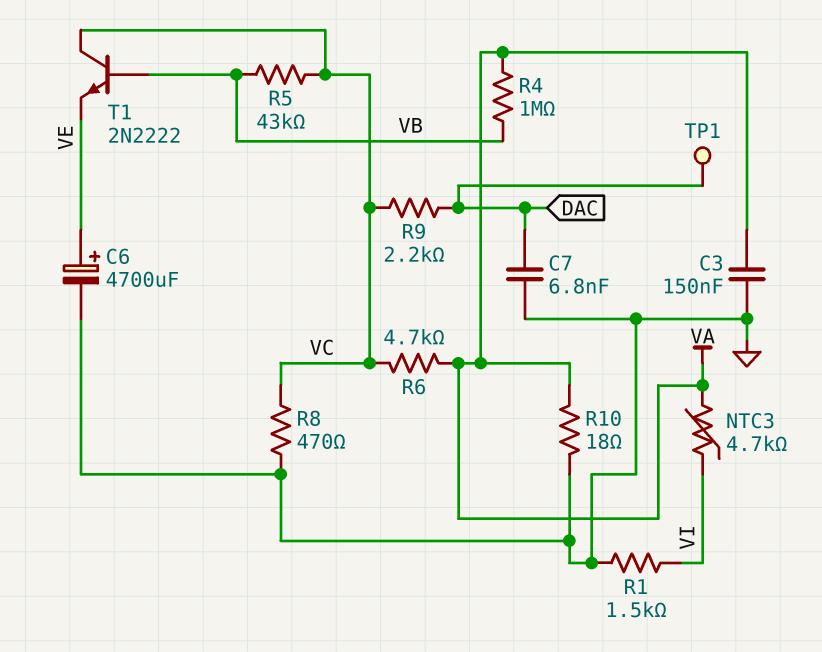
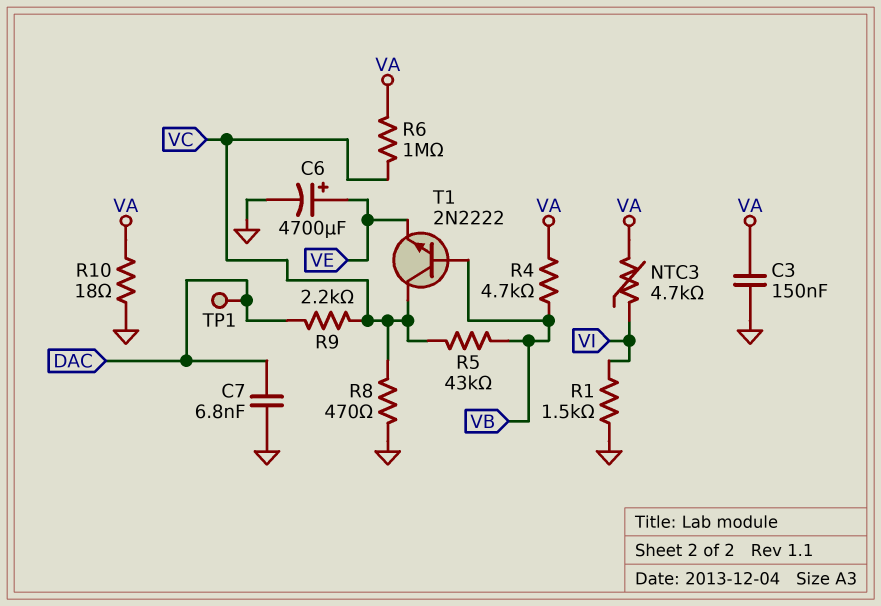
R4: 1M (VA, VB) -> 4.7k (VA, VB)
R6: 4.7k (VA, VC) -> 1M (VA, VC)

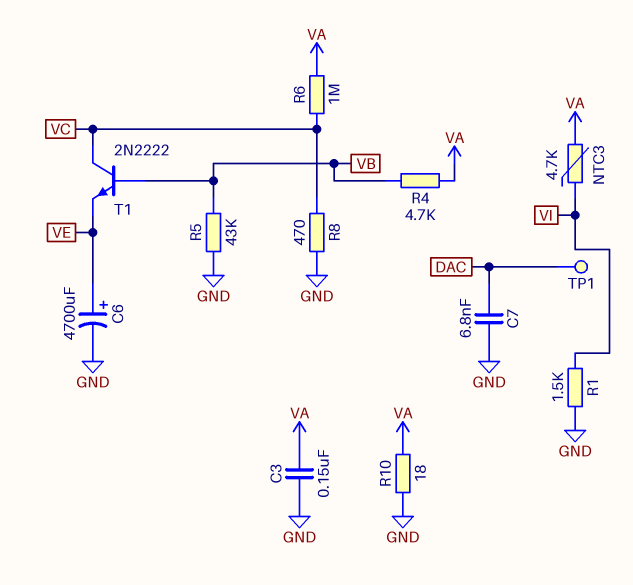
R5: 43k (VB, VC) -> 43k (GND, VB)
R9: 2.2k (DAC, VC) -> none

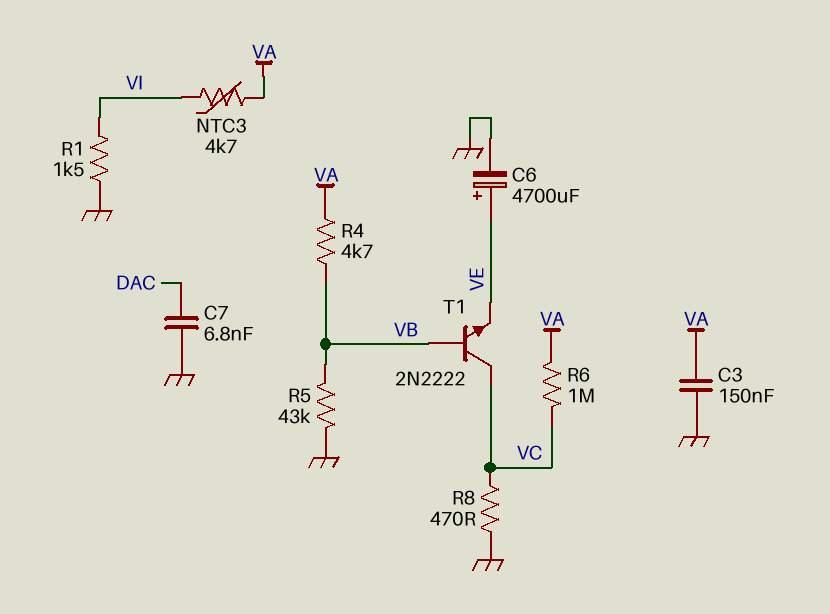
R10: 18 (GND, VA) -> none
TP1: test point (DAC) -> none

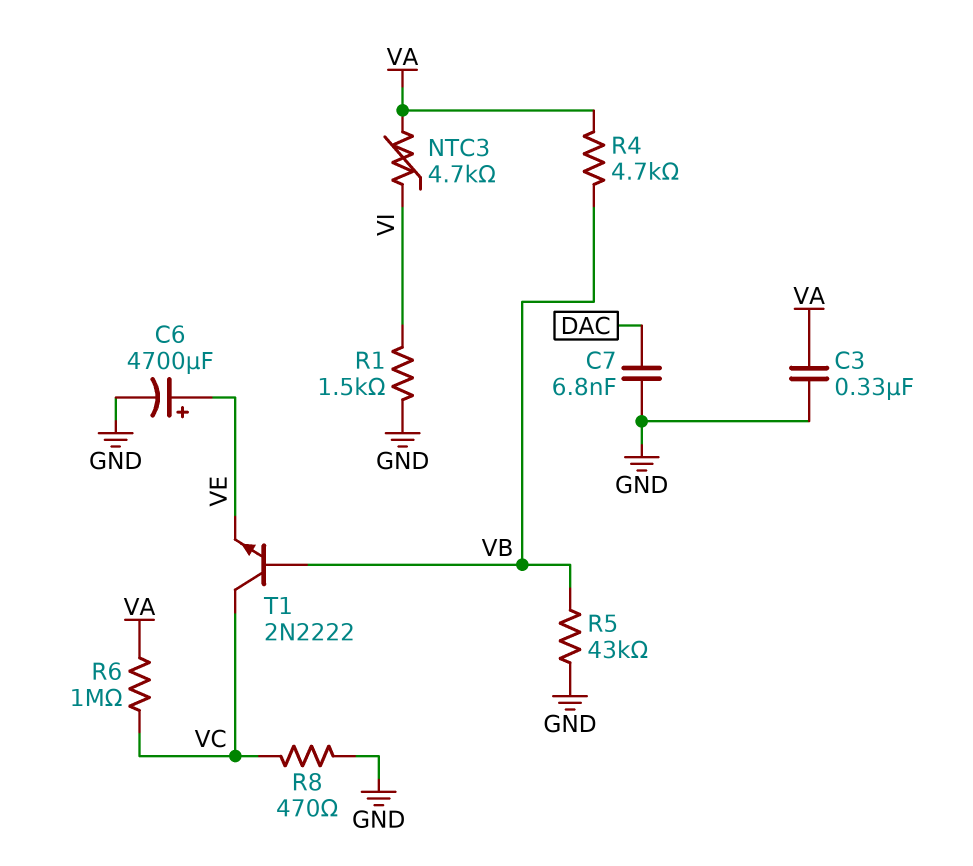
C3: 150nF (GND, VA) -> 330nF (GND, VA)

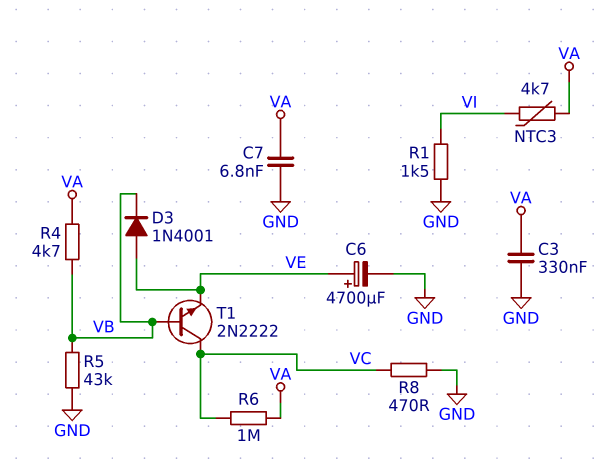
C7: 6.8nF (DAC, GND) -> 6.8nF (GND, VA)
D3: none -> diode 1N4001 (A VE, K VB)

